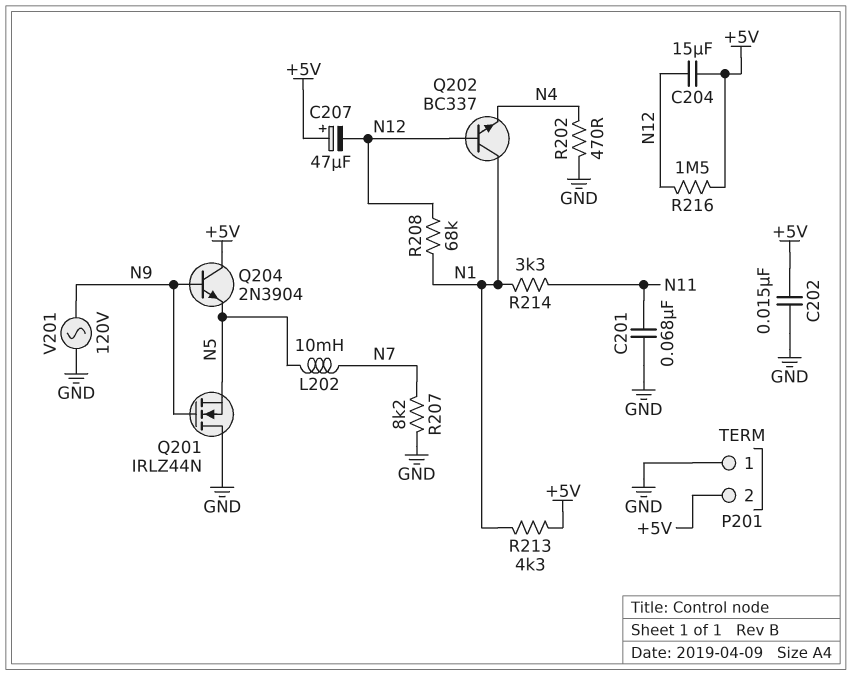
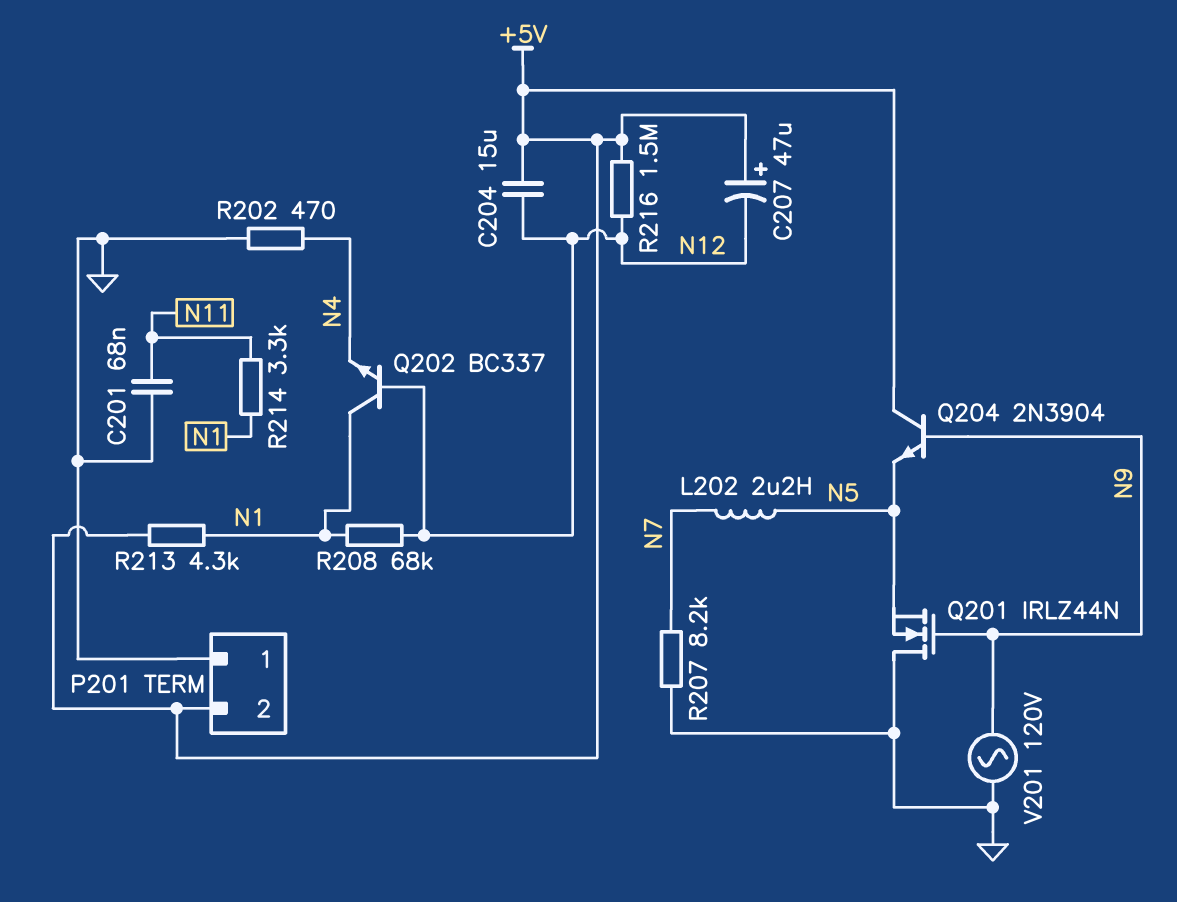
C202: 15nF (+5V, GND) -> none
L202: 10mH (N5, N7) -> 2.2uH (N5, N7)

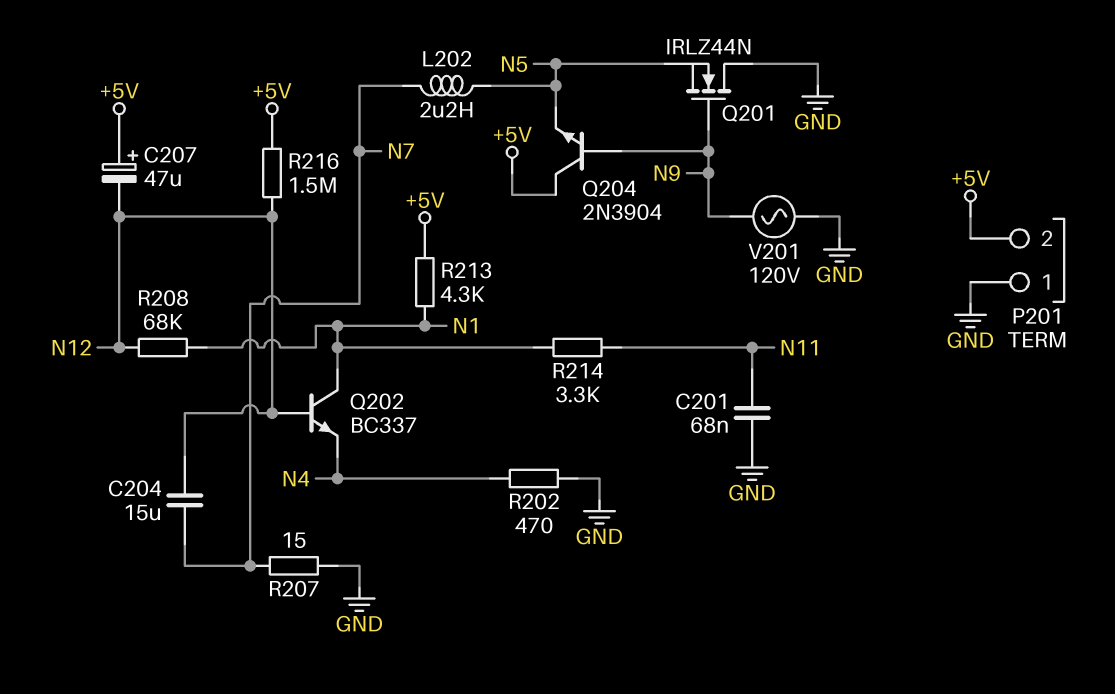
C204: 15uF (+5V, N12) -> 15uF (N7, N12)
R207: 8.2k (GND, N7) -> 15 (GND, N7)

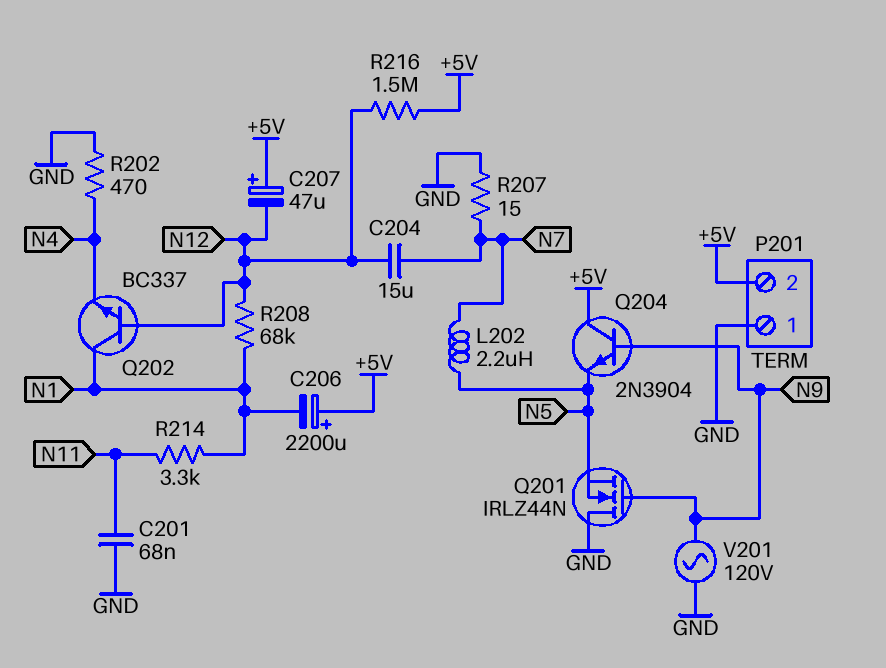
C206: none -> 2200uF (plus +5V, minus N1)
R213: 4.3k (+5V, N1) -> none

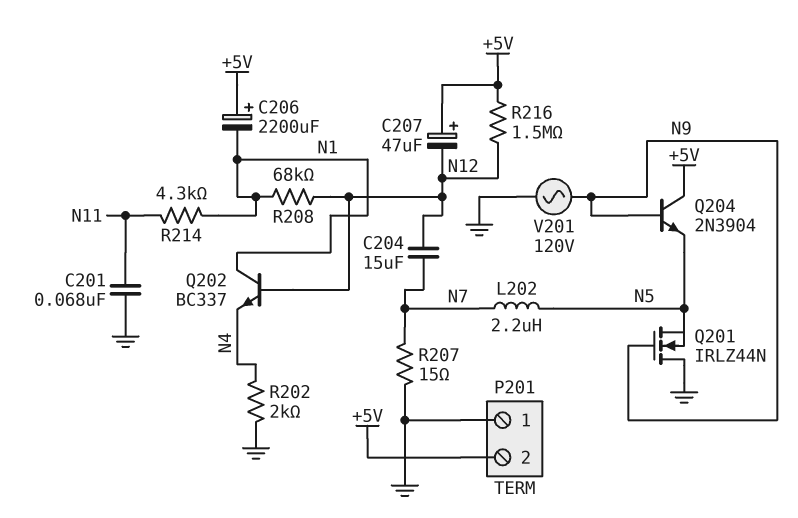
R202: 470 (GND, N4) -> 2k (GND, N4)
R214: 3.3k (N1, N11) -> 4.3k (N1, N11)

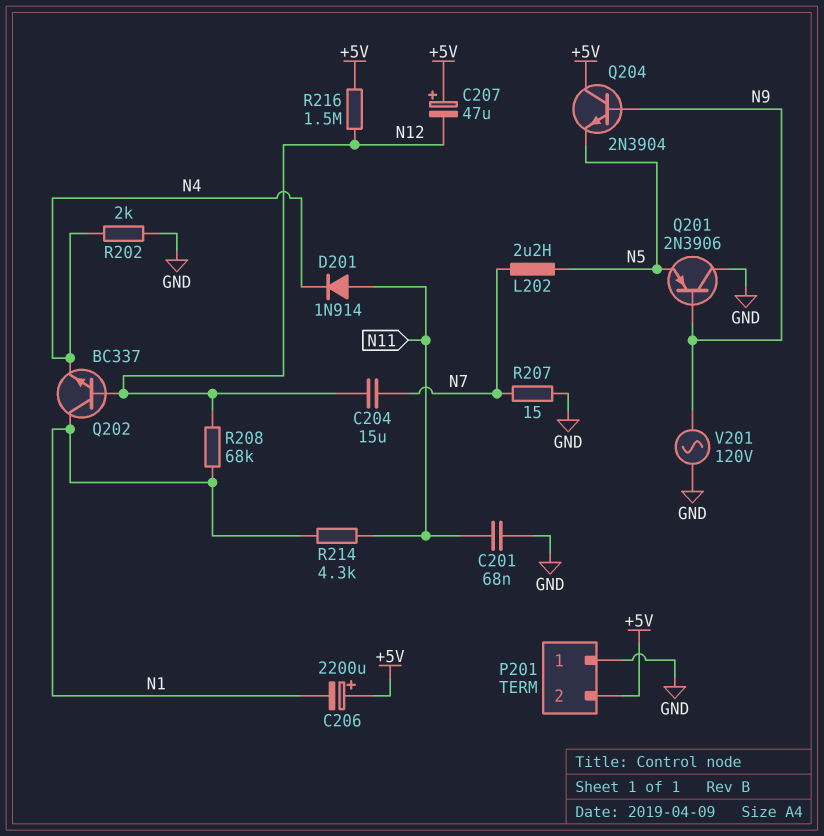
D201: none -> diode 1N914 (A N11, K N4)
Q201: NMOS IRLZ44N (G N9, D GND, S N5) -> PNP 2N3906 (B N9, C GND, E N5)

